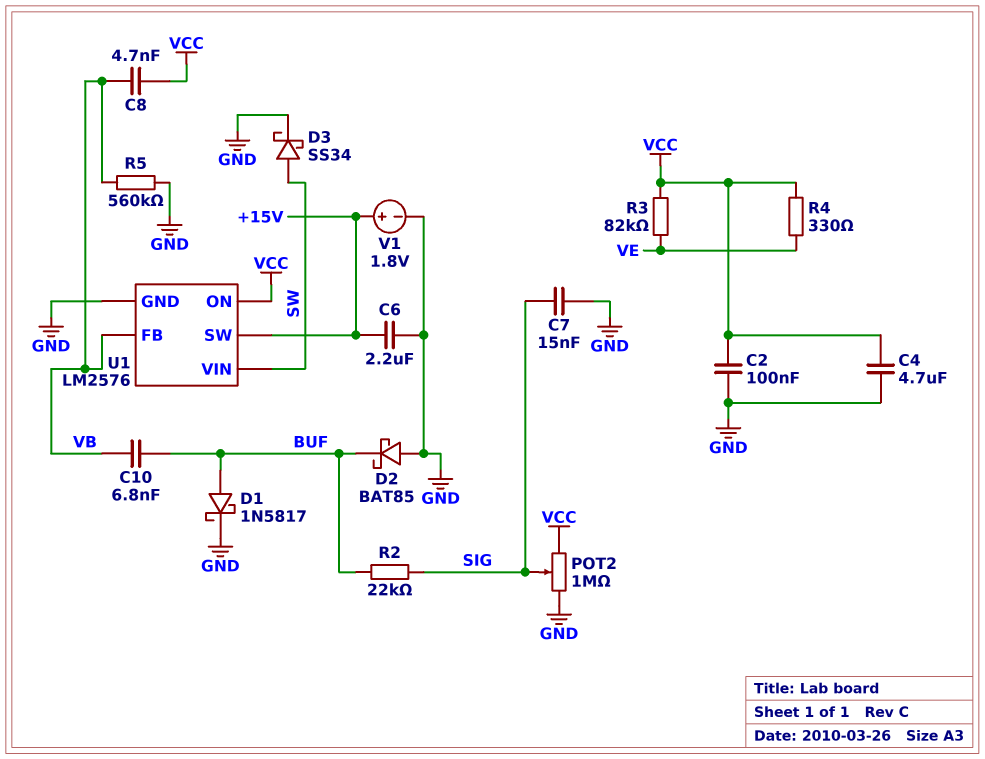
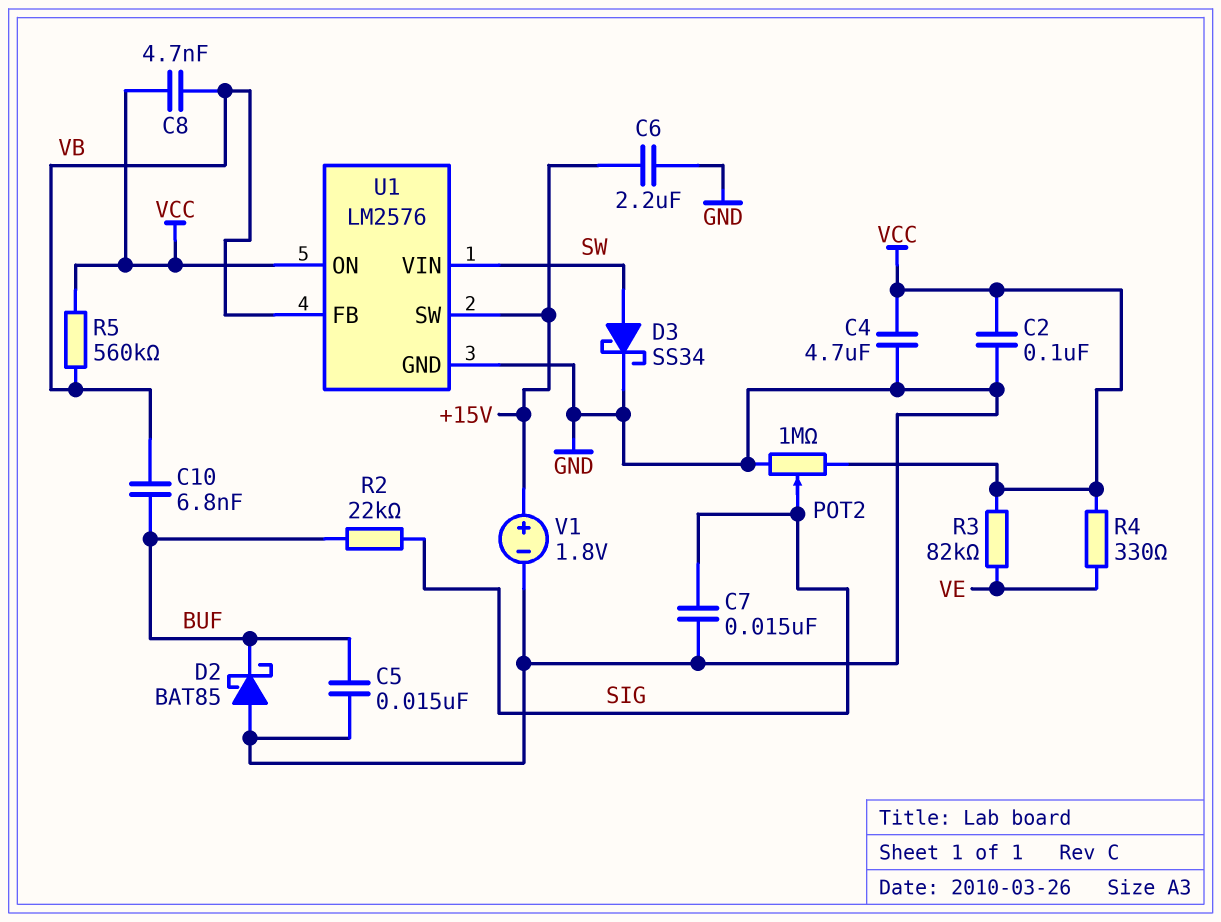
C5: none -> 15nF (BUF, GND)
D1: schottky 1N5817 (A BUF, K GND) -> none
R5: 560k (GND, VB) -> 560k (VB, VCC)

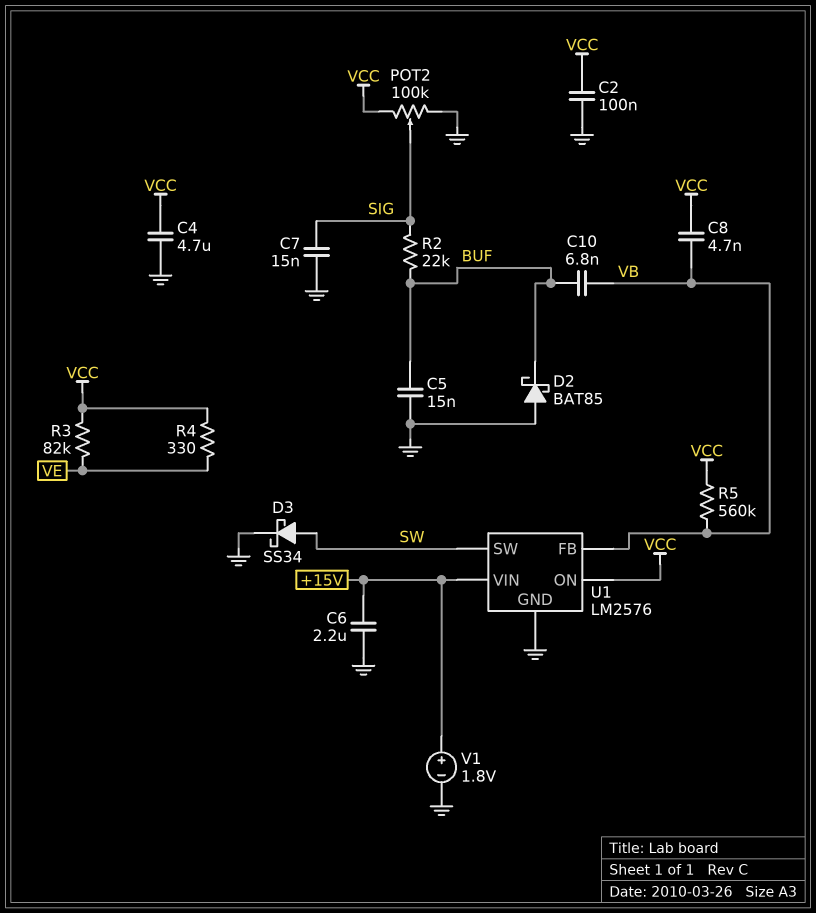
POT2: 1M (GND, VCC, wiper SIG) -> 100k (GND, VCC, wiper SIG)
U1 pin SW: +15V -> SW
U1 pin VIN: SW -> +15V

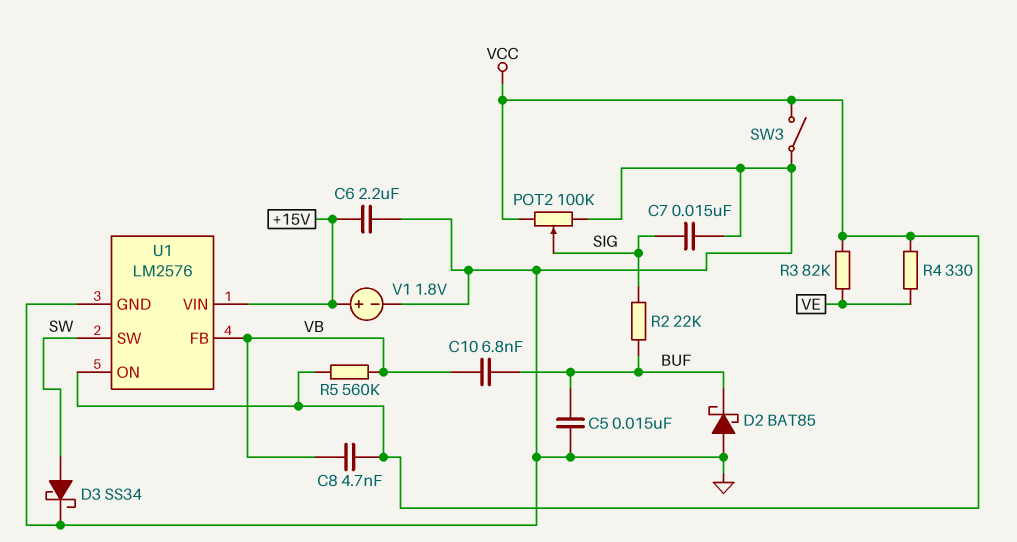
C2: 100nF (GND, VCC) -> none
C4: 4.7uF (GND, VCC) -> none
SW3: none -> switch (GND, VCC)

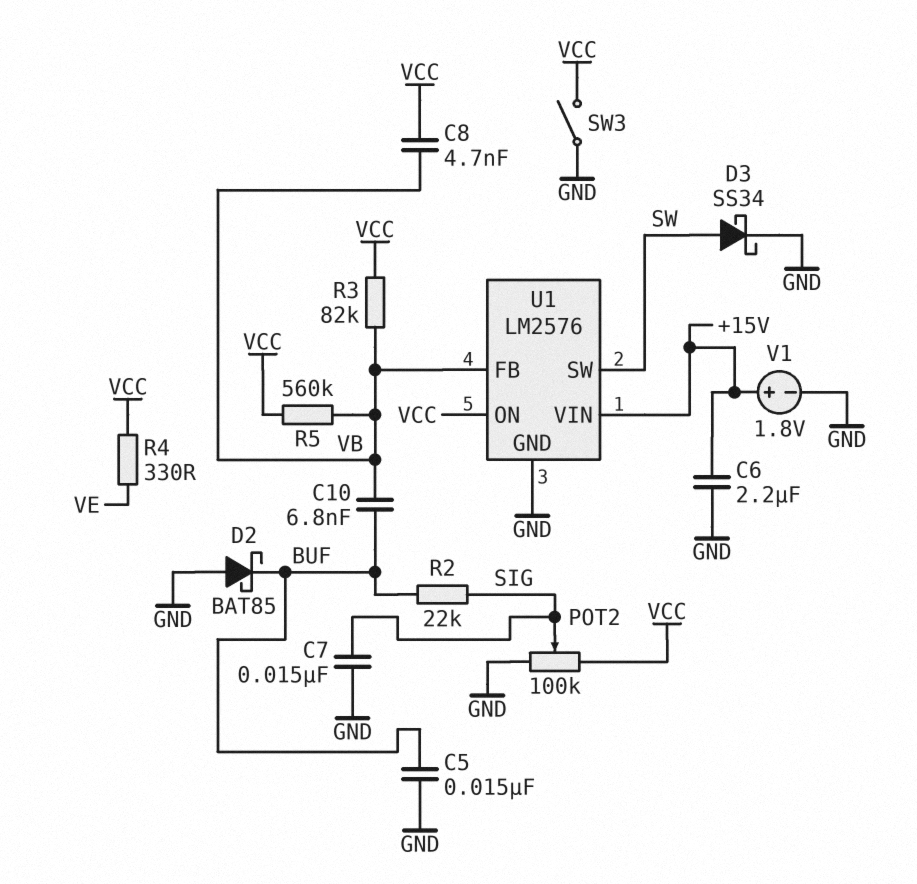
R3: 82k (VCC, VE) -> 82k (VB, VCC)

